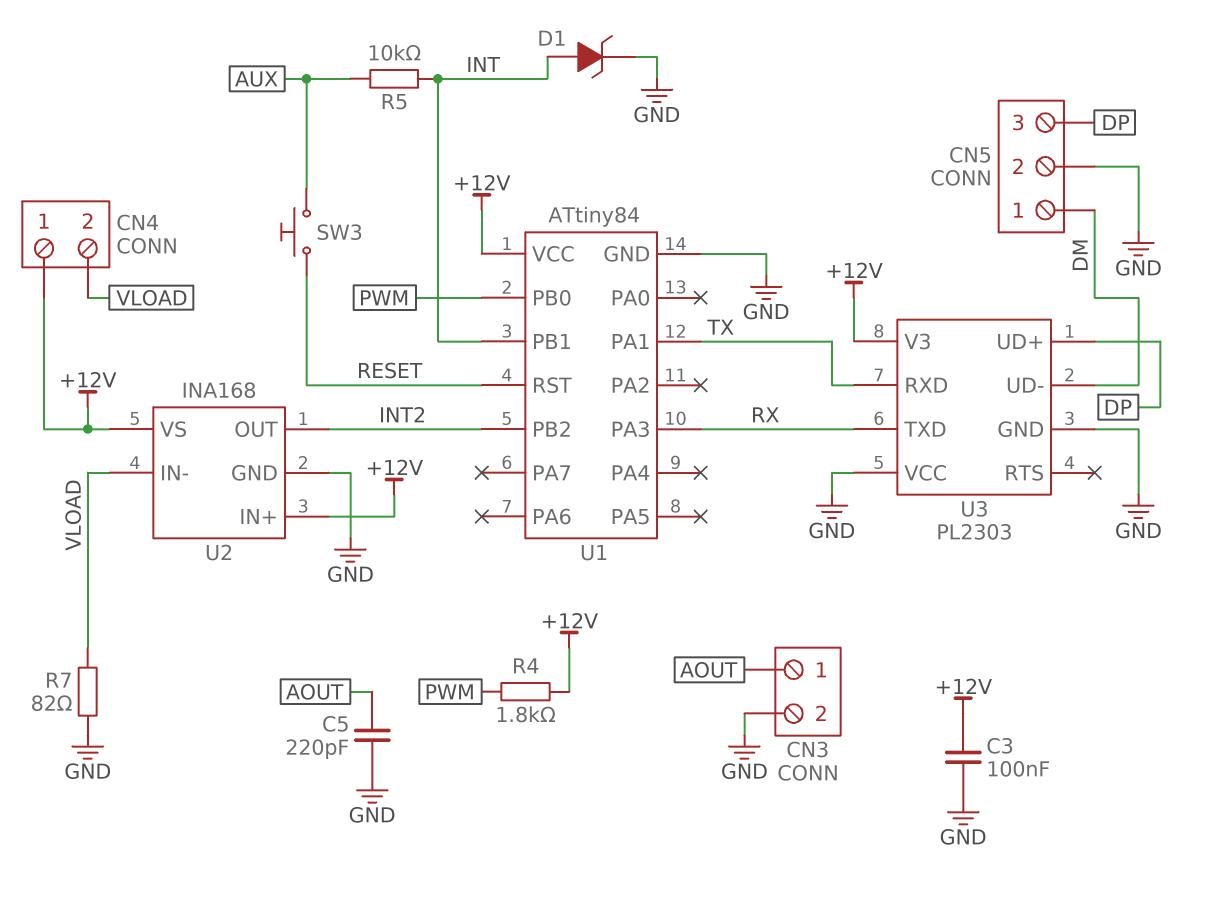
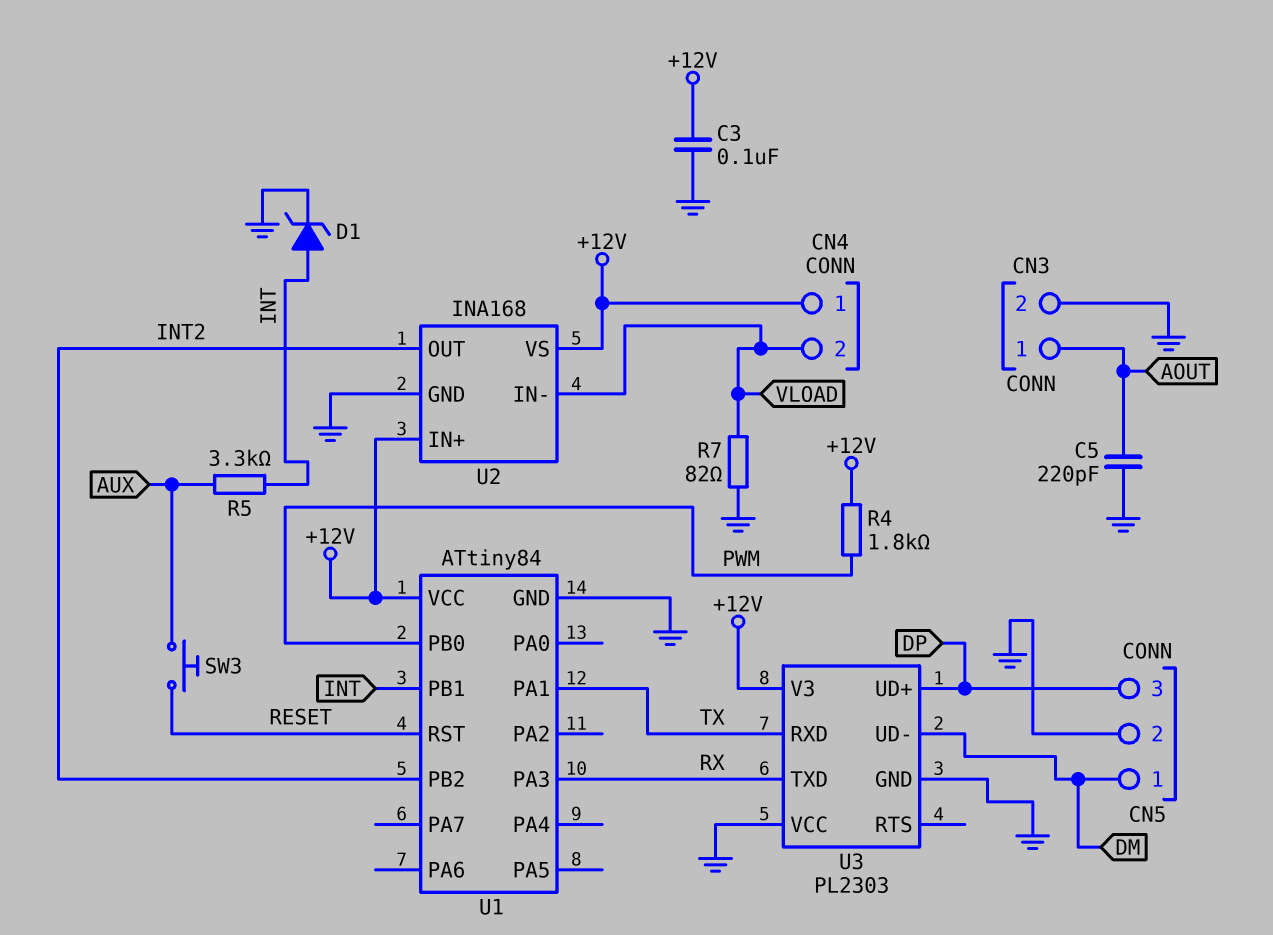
R5: 10k (AUX, INT) -> 3.3k (AUX, INT)

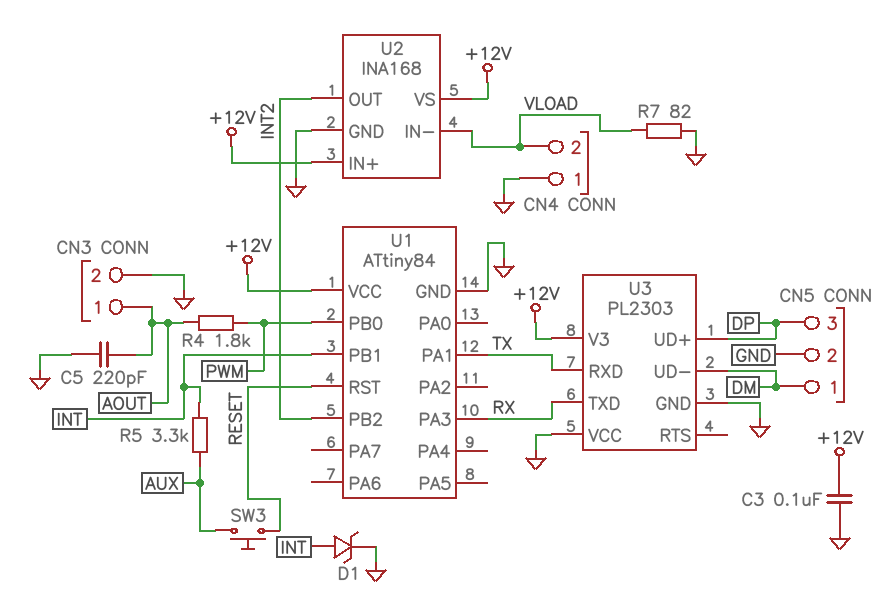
CN4 pin 1: +12V -> GND
R4: 1.8k (+12V, PWM) -> 1.8k (AOUT, PWM)

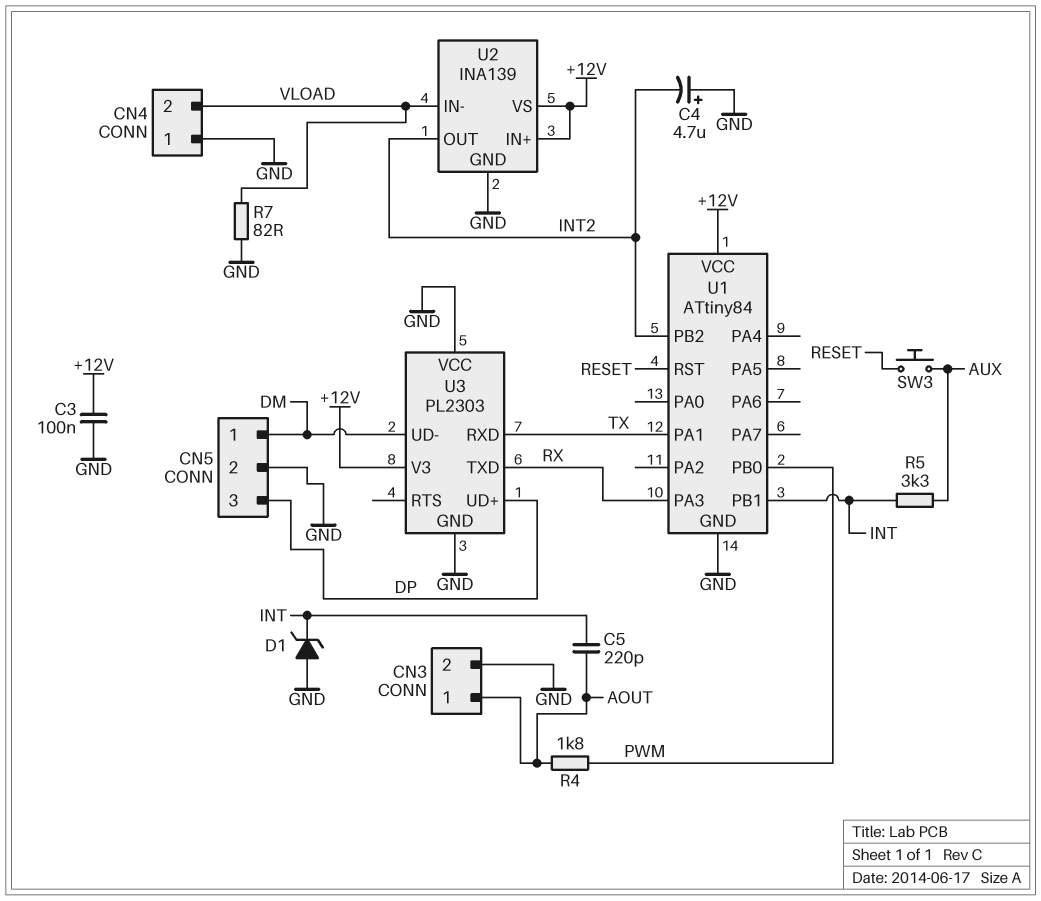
C4: none -> 4.7uF (plus GND, minus INT2)
C5: 220pF (AOUT, GND) -> 220pF (AOUT, INT)
D1: zener (A INT, K GND) -> zener (A GND, K INT)
U2: INA168 -> INA139

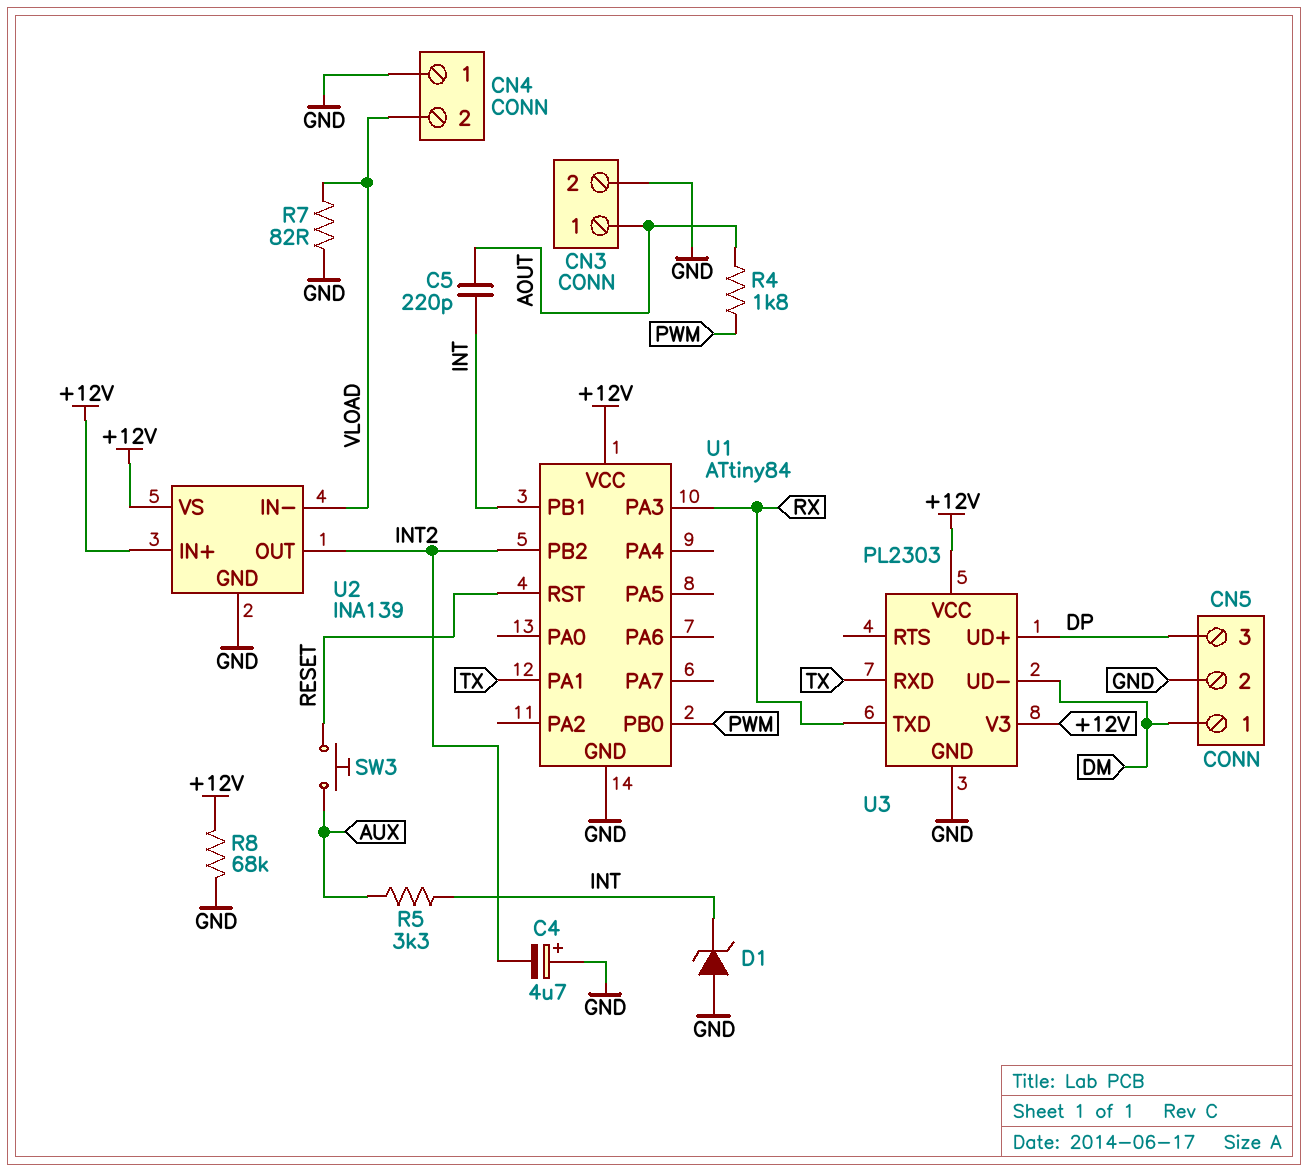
C3: 100nF (+12V, GND) -> none
R8: none -> 68k (+12V, GND)
U3 pin VCC: GND -> +12V

